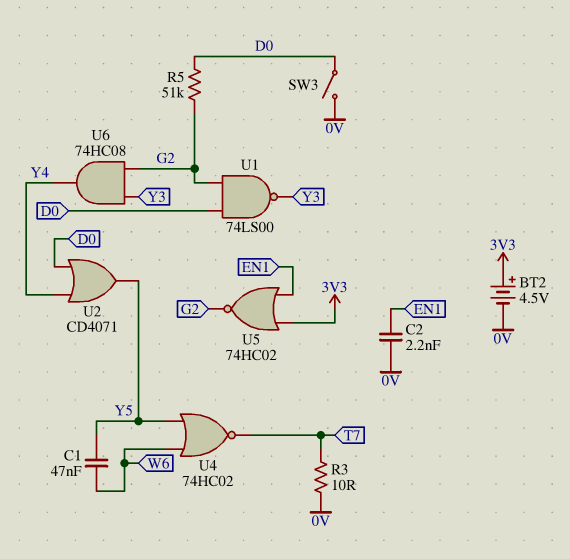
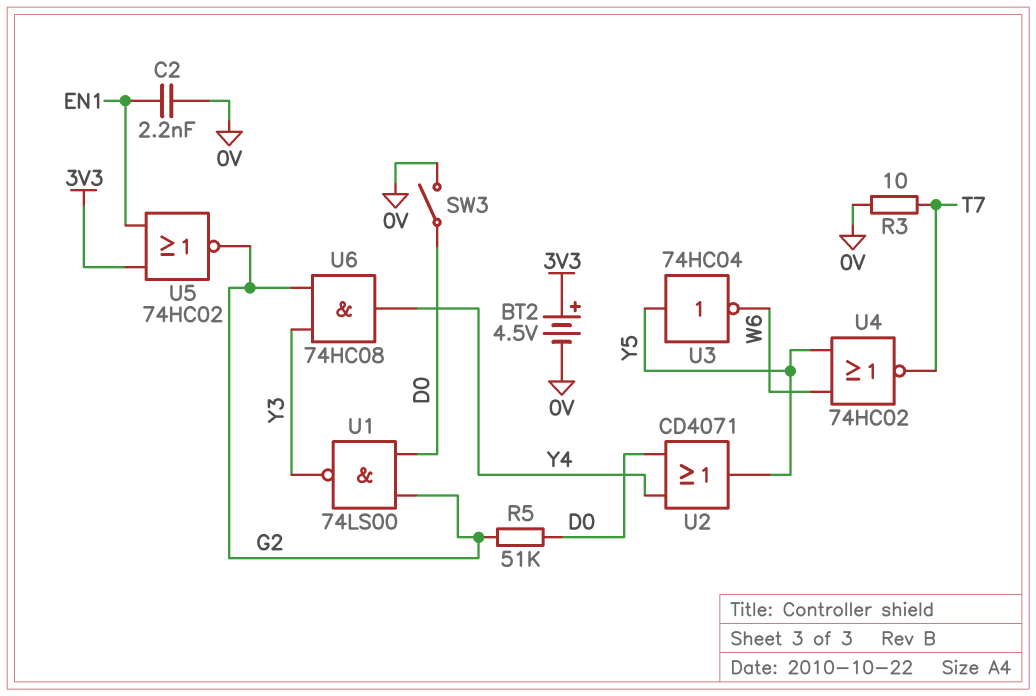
C1: 47nF (W6, Y5) -> none
U3: none -> NOT 74HC04 (in Y5, out W6)

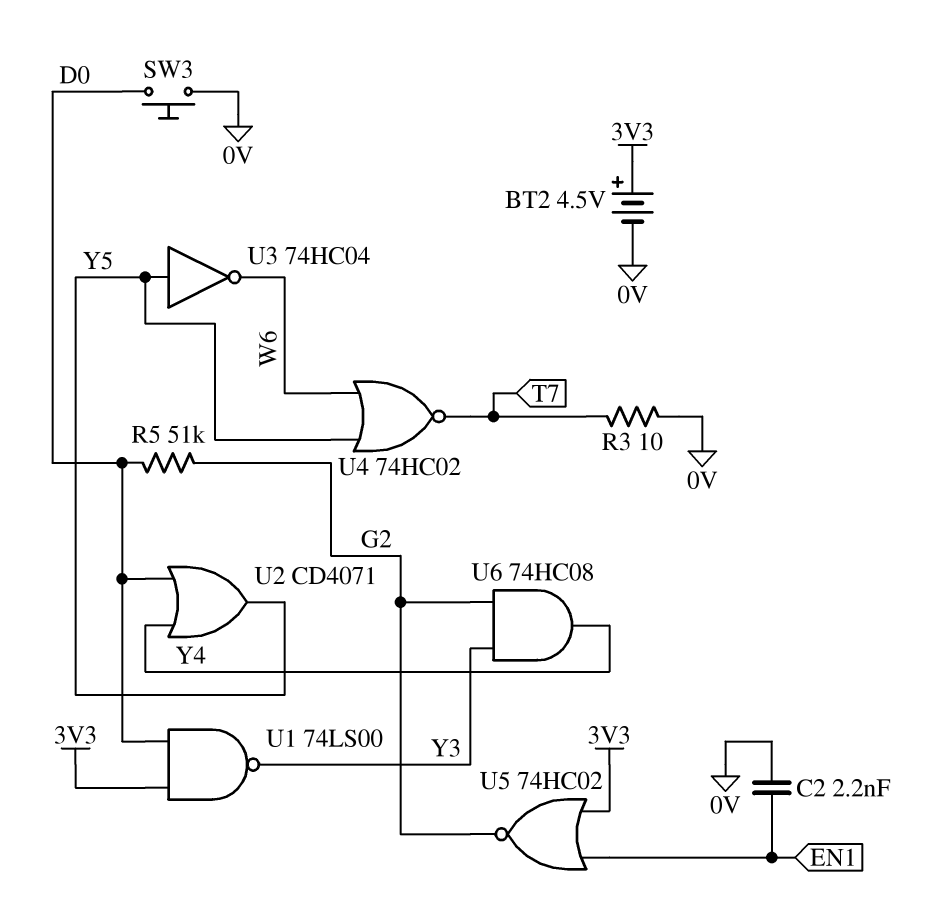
SW3: switch (0V, D0) -> button (0V, D0)
U1: NAND 74LS00 (in D0, in G2, out Y3) -> NAND 74LS00 (in 3V3, in D0, out Y3)

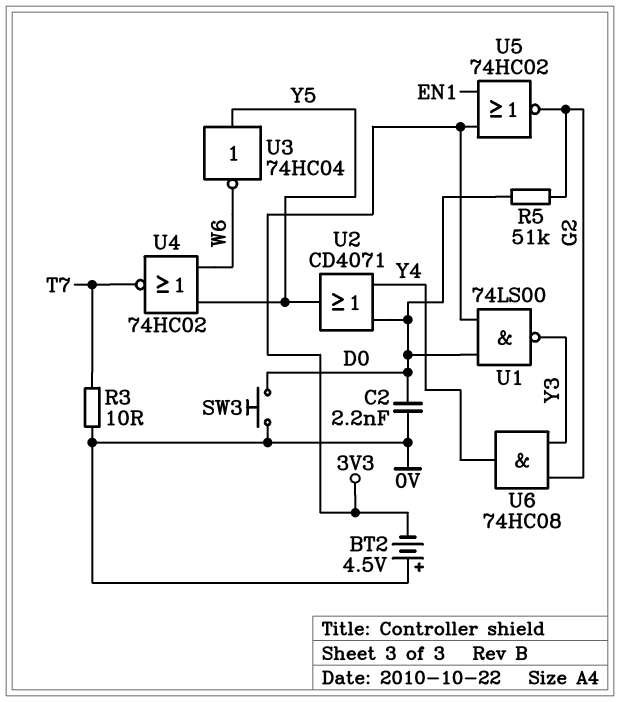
BT2: 4.5V (plus 3V3, minus 0V) -> 4.5V (plus 0V, minus 3V3)
C2: 2.2nF (0V, EN1) -> 2.2nF (0V, D0)

